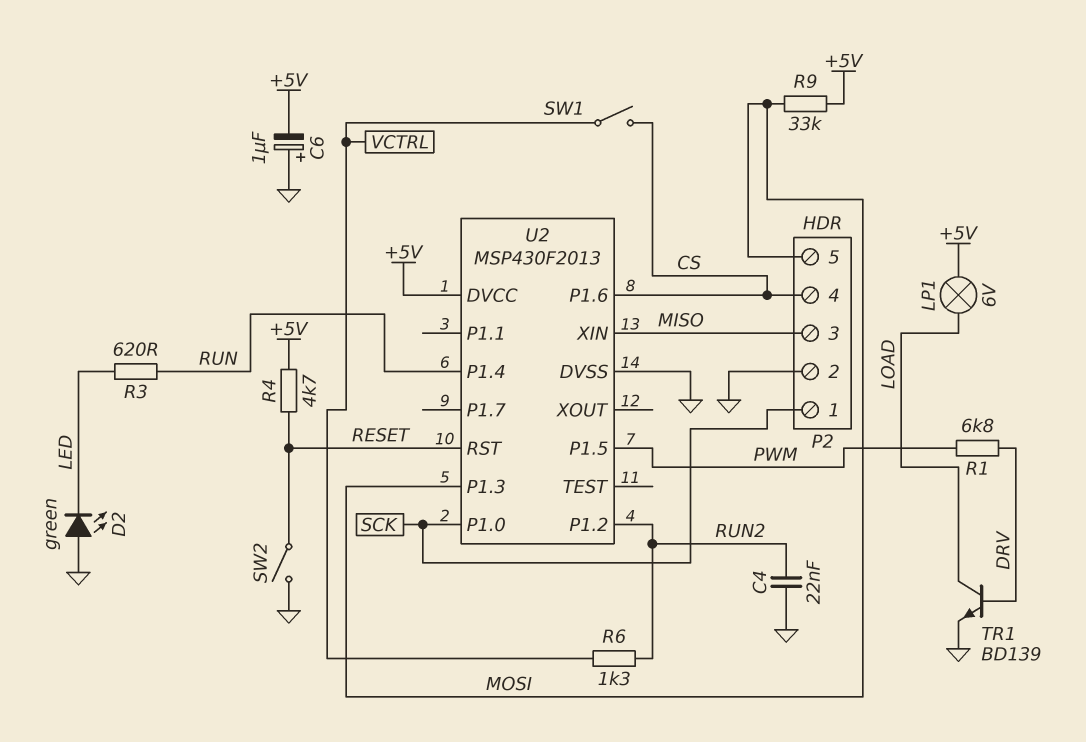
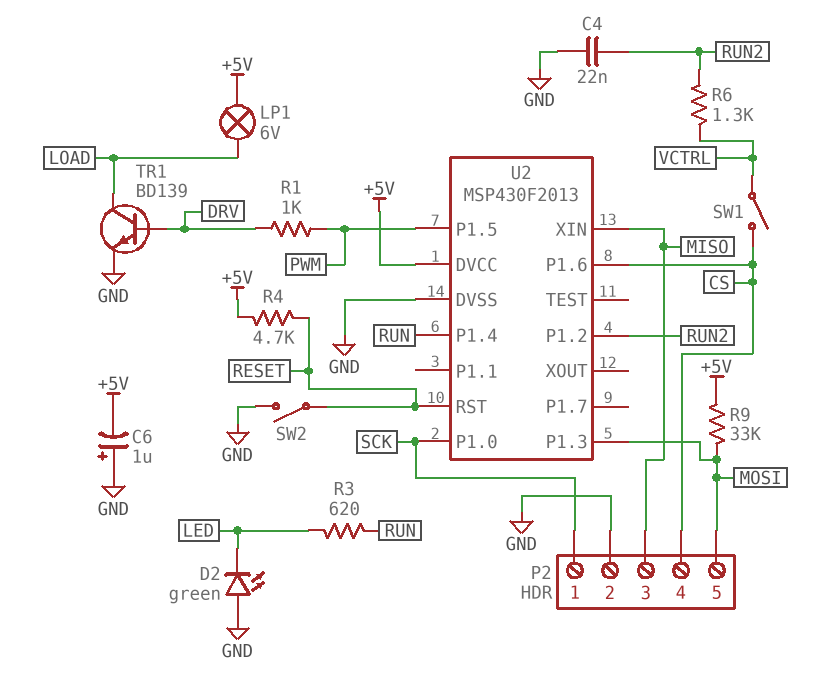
R1: 6.8k (DRV, PWM) -> 1k (DRV, PWM)

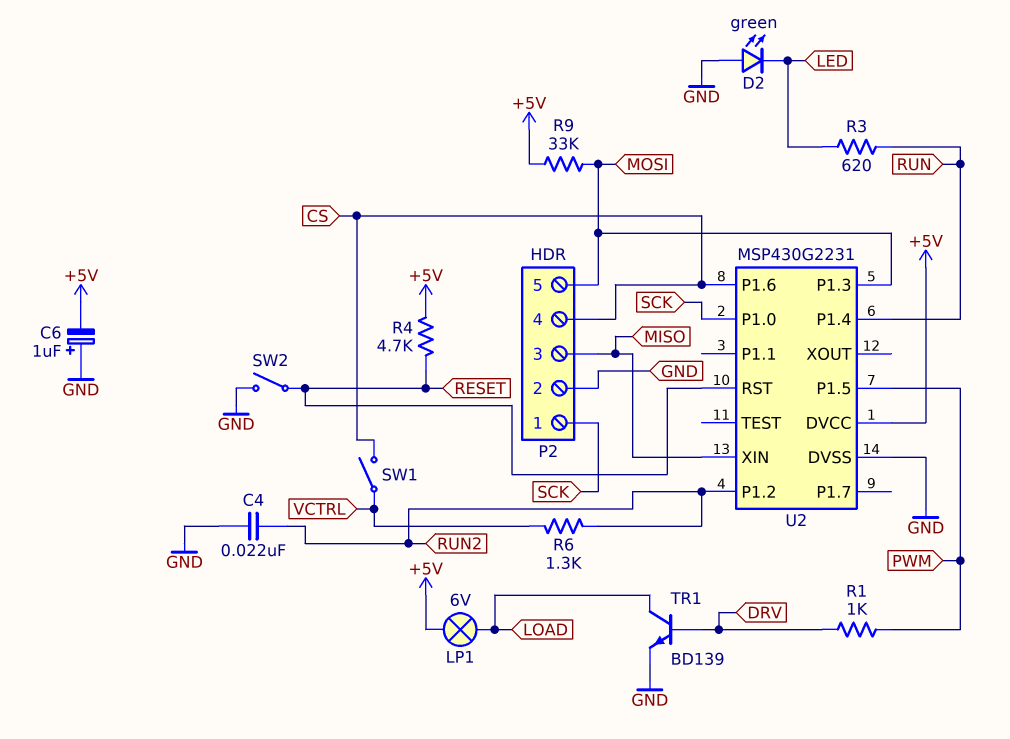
U2: MSP430F2013 -> MSP430G2231

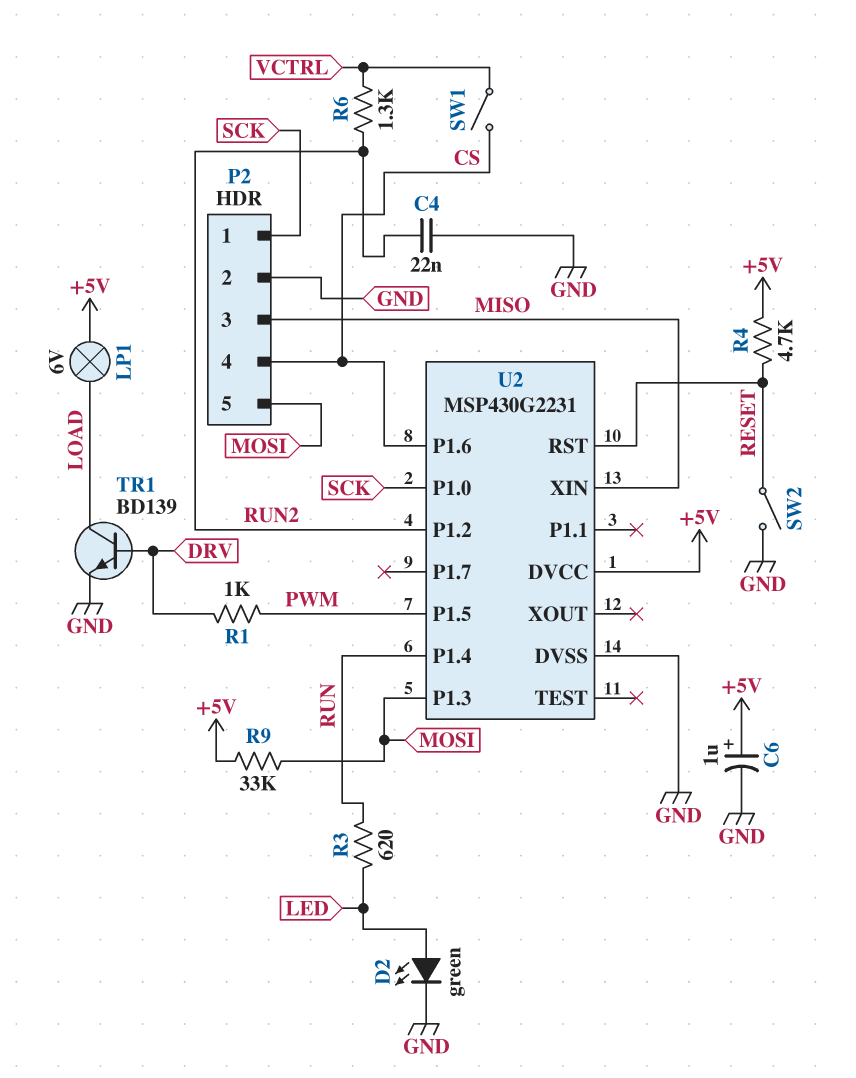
C6: 1uF (plus GND, minus +5V) -> 1uF (plus +5V, minus GND)
D2: LED green (A GND, K LED) -> LED green (A LED, K GND)

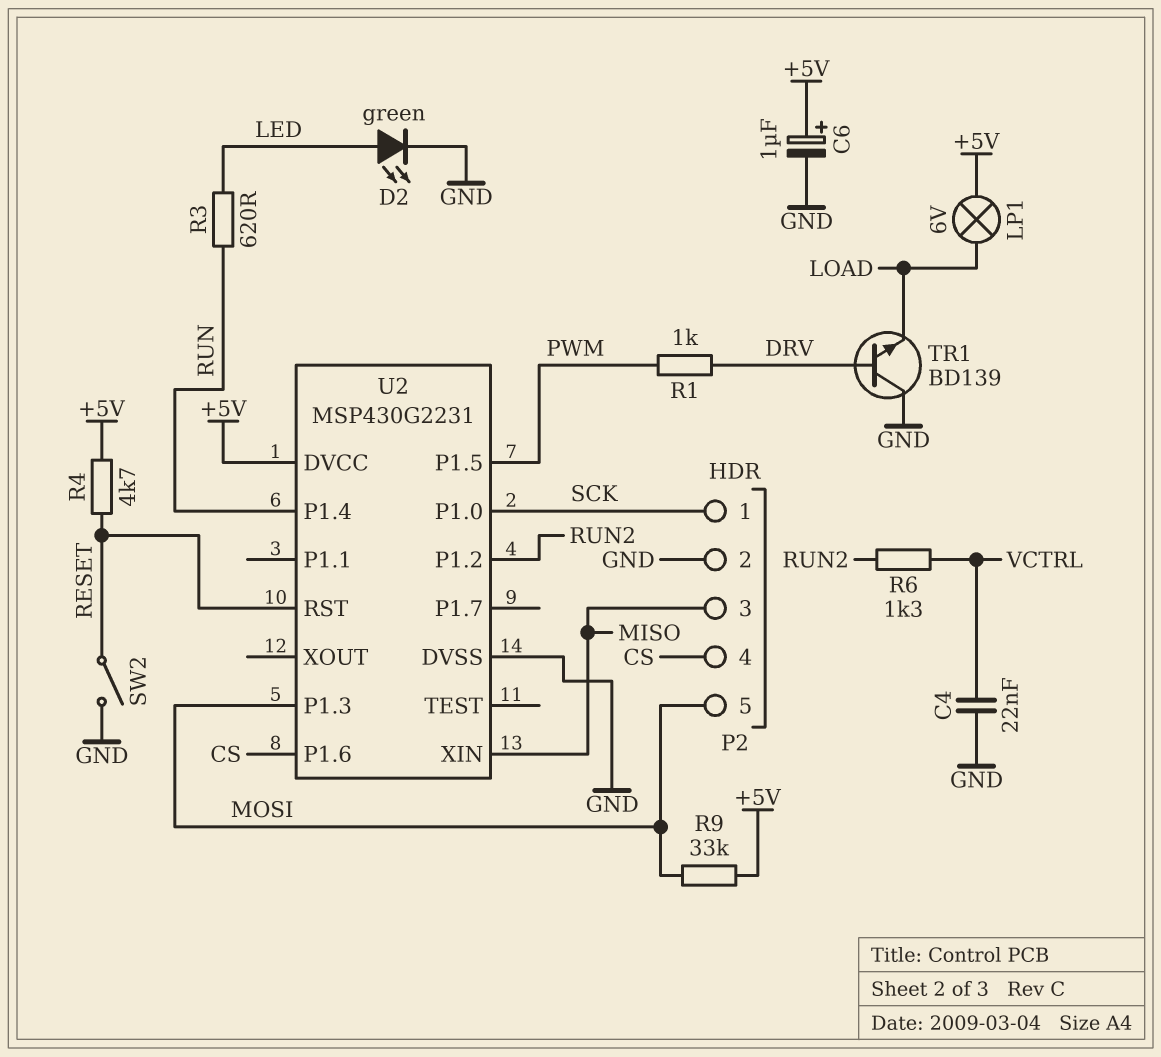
C4: 22nF (GND, RUN2) -> 22nF (GND, VCTRL)
SW1: switch (CS, VCTRL) -> none
TR1: NPN BD139 (B DRV, C LOAD, E GND) -> NPN BD139 (B DRV, C GND, E LOAD)

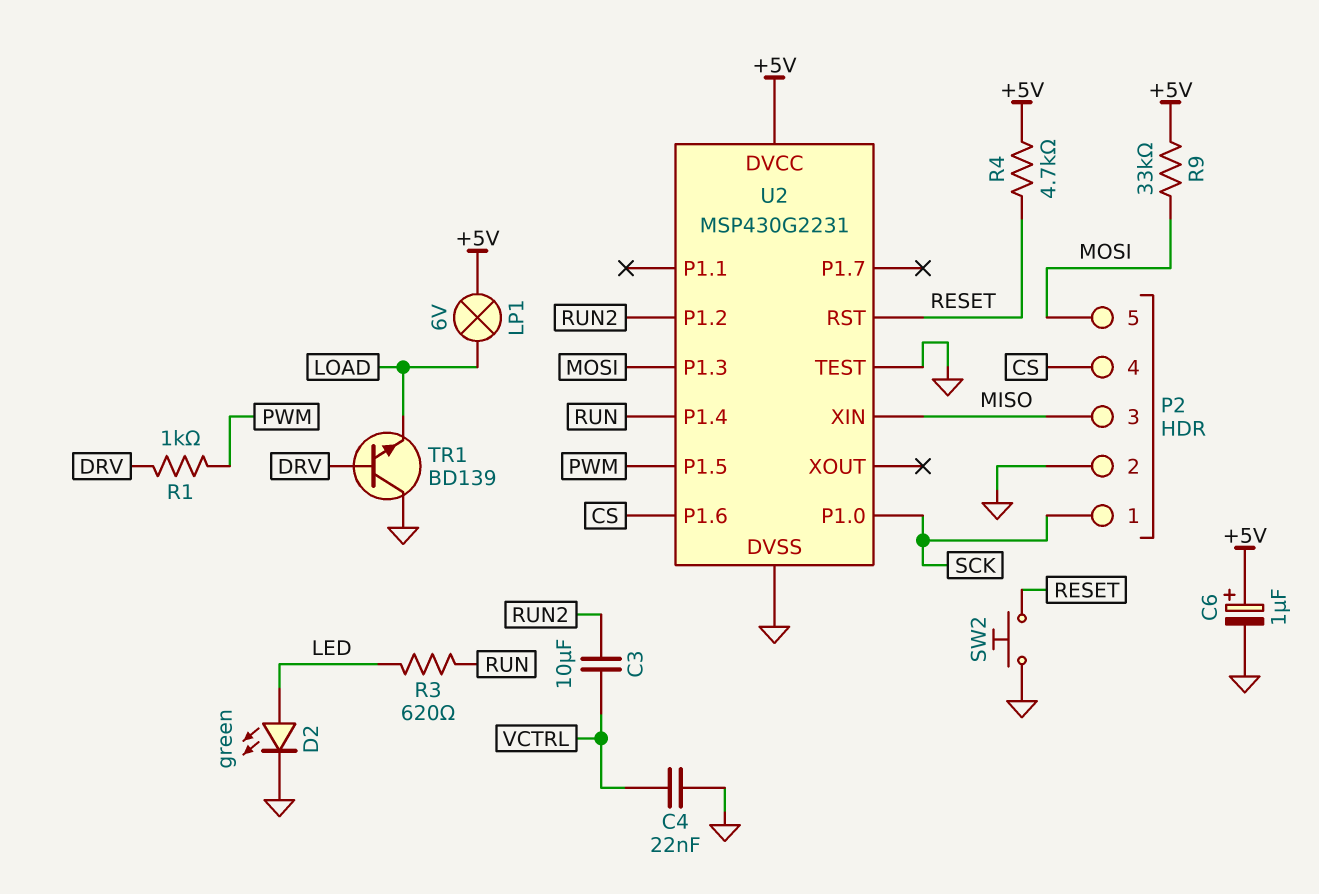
C3: none -> 10uF (RUN2, VCTRL)
R6: 1.3k (RUN2, VCTRL) -> none
SW2: switch (GND, RESET) -> button (GND, RESET)
U2 pin TEST: none -> GND

